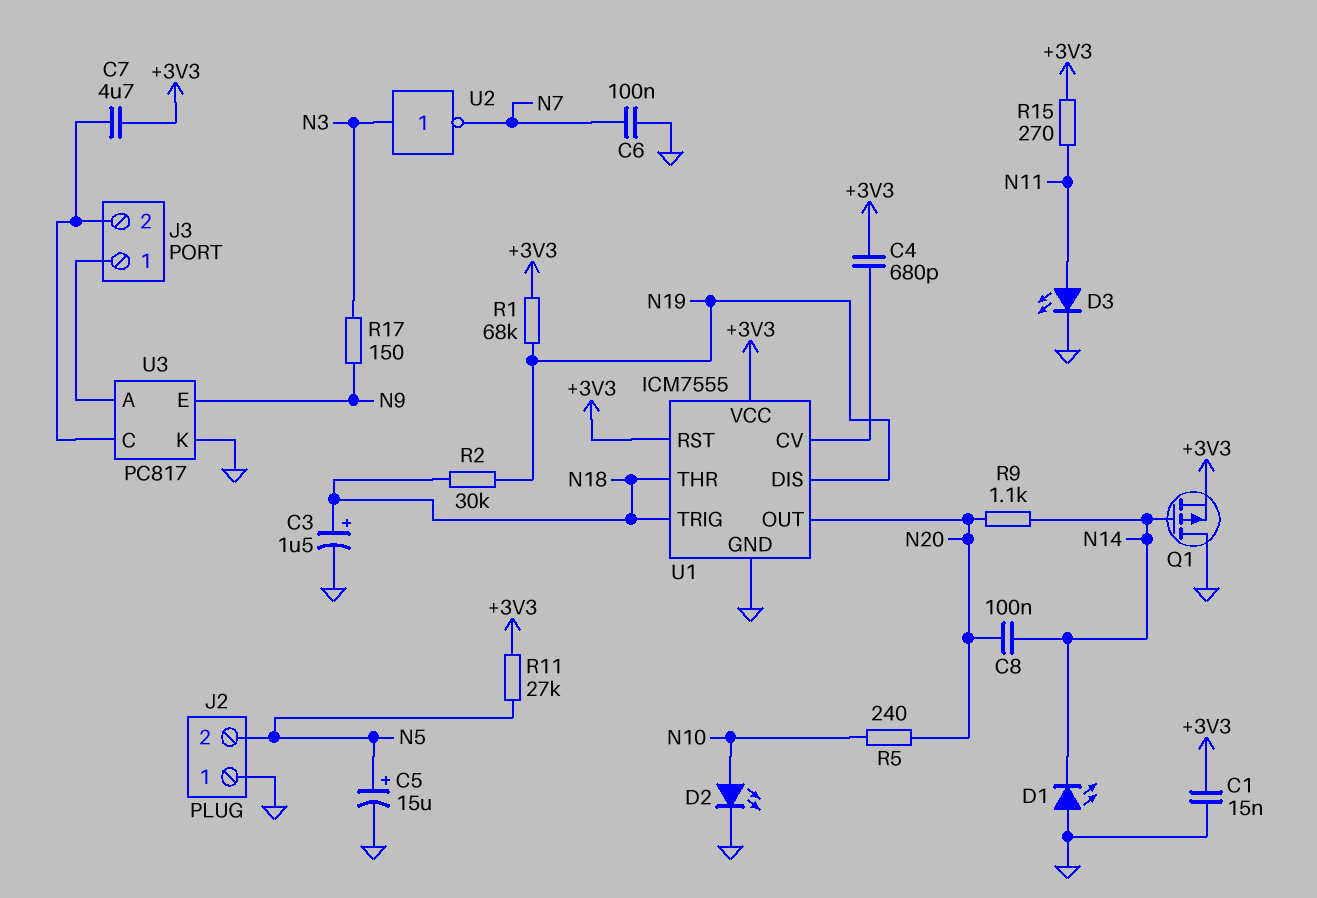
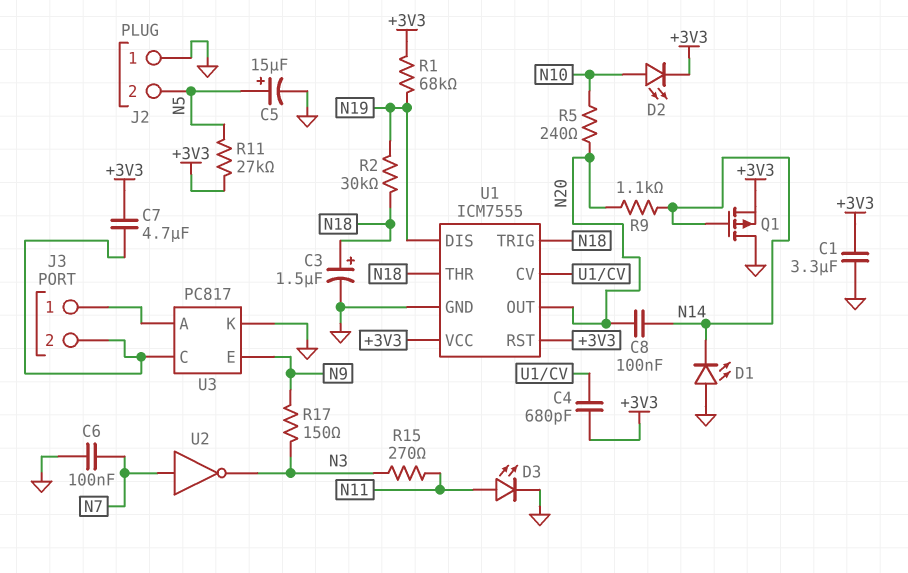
C1: 15nF (+3V3, GND) -> 3.3uF (+3V3, GND)
D2: LED (A N10, K GND) -> LED (A N10, K +3V3)
R15: 270 (+3V3, N11) -> 270 (N3, N11)
U2: NOT (in N3, out N7) -> NOT (in N7, out N3)

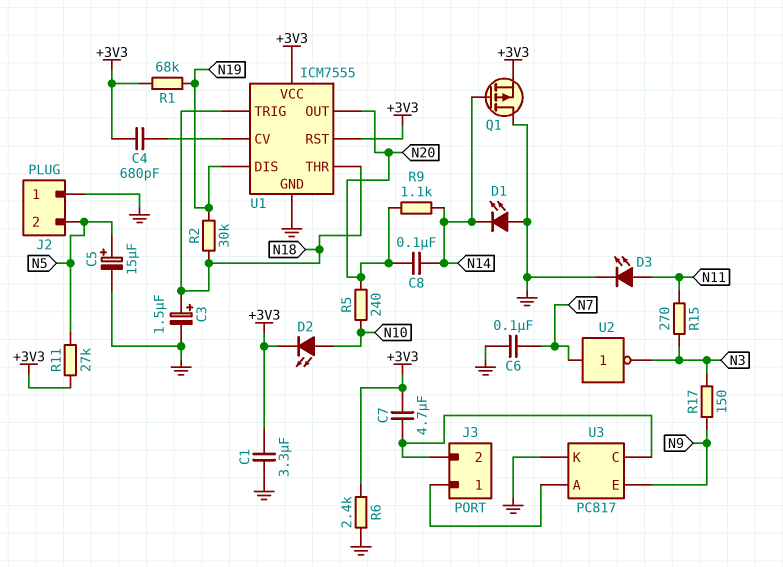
R6: none -> 2.4k (+3V3, GND)

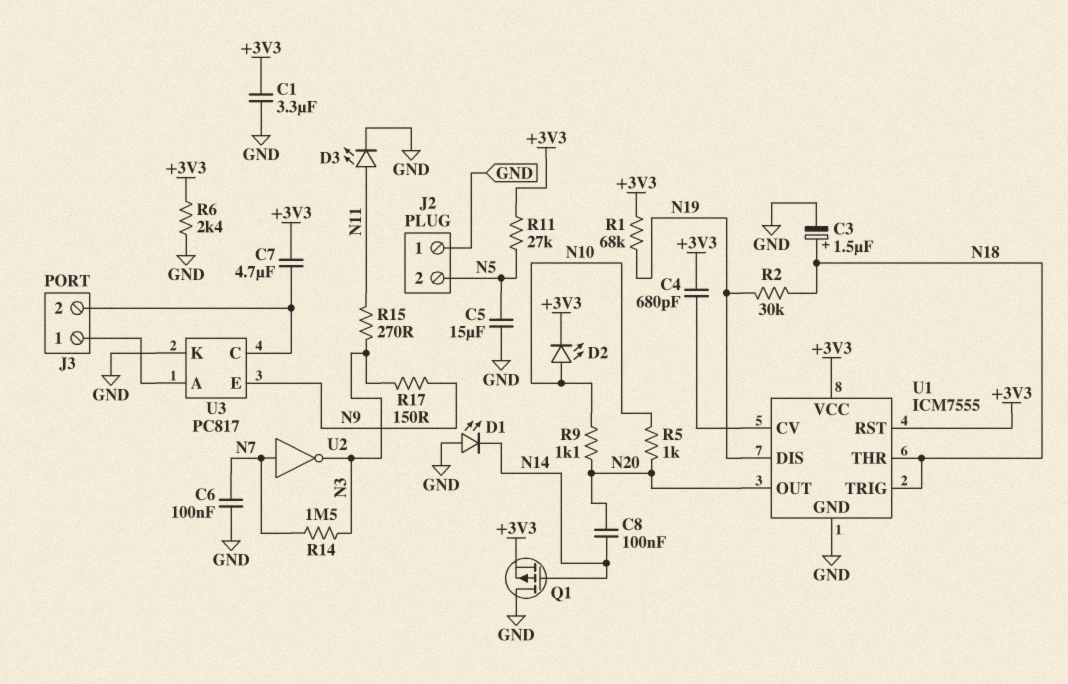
C5: 15uF (plus N5, minus GND) -> 15uF (GND, N5)
R5: 240 (N10, N20) -> 1k (N10, N20)
R9: 1.1k (N14, N20) -> 1.1k (N10, N20)
R14: none -> 1.5M (N3, N7)

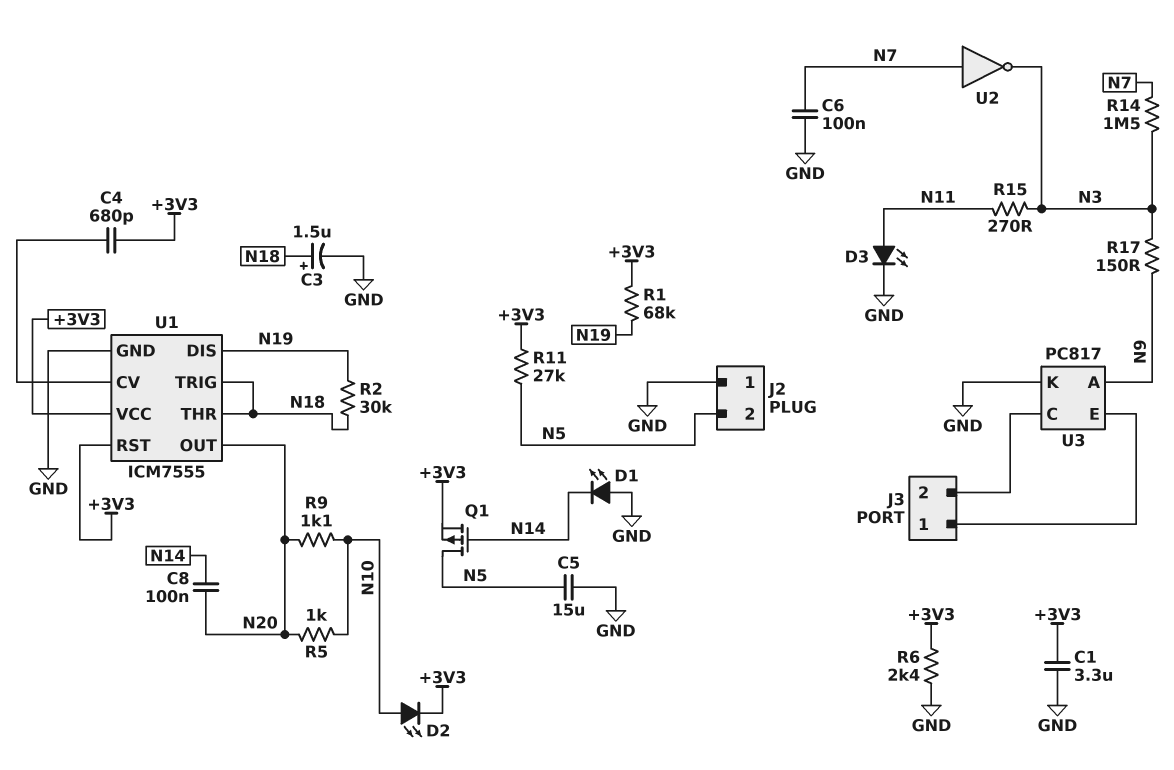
C7: 4.7uF (+3V3, J3/2) -> none
Q1: PMOS (G N14, D GND, S +3V3) -> PMOS (G N14, D N5, S +3V3)
U3 pin A: J3/1 -> N9
U3 pin E: N9 -> J3/1

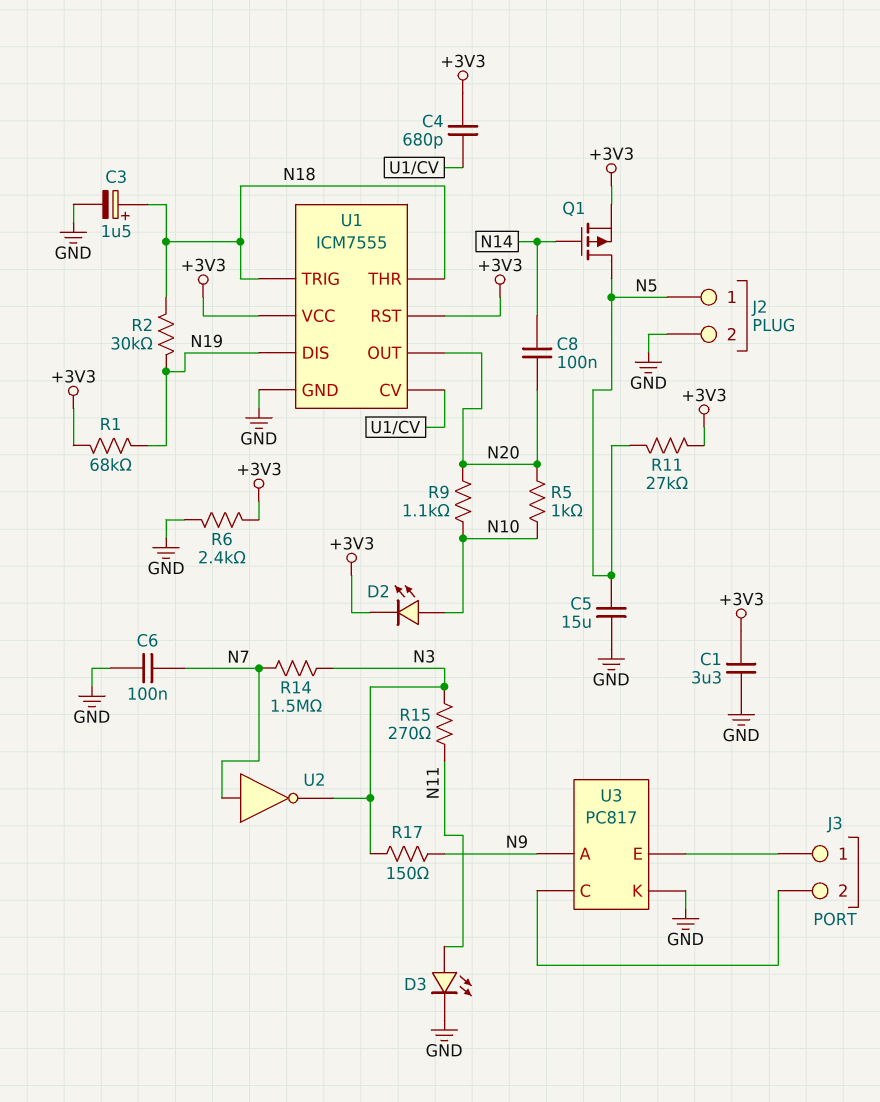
D1: LED (A GND, K N14) -> none
J2 pin 1: GND -> N5
J2 pin 2: N5 -> GND

